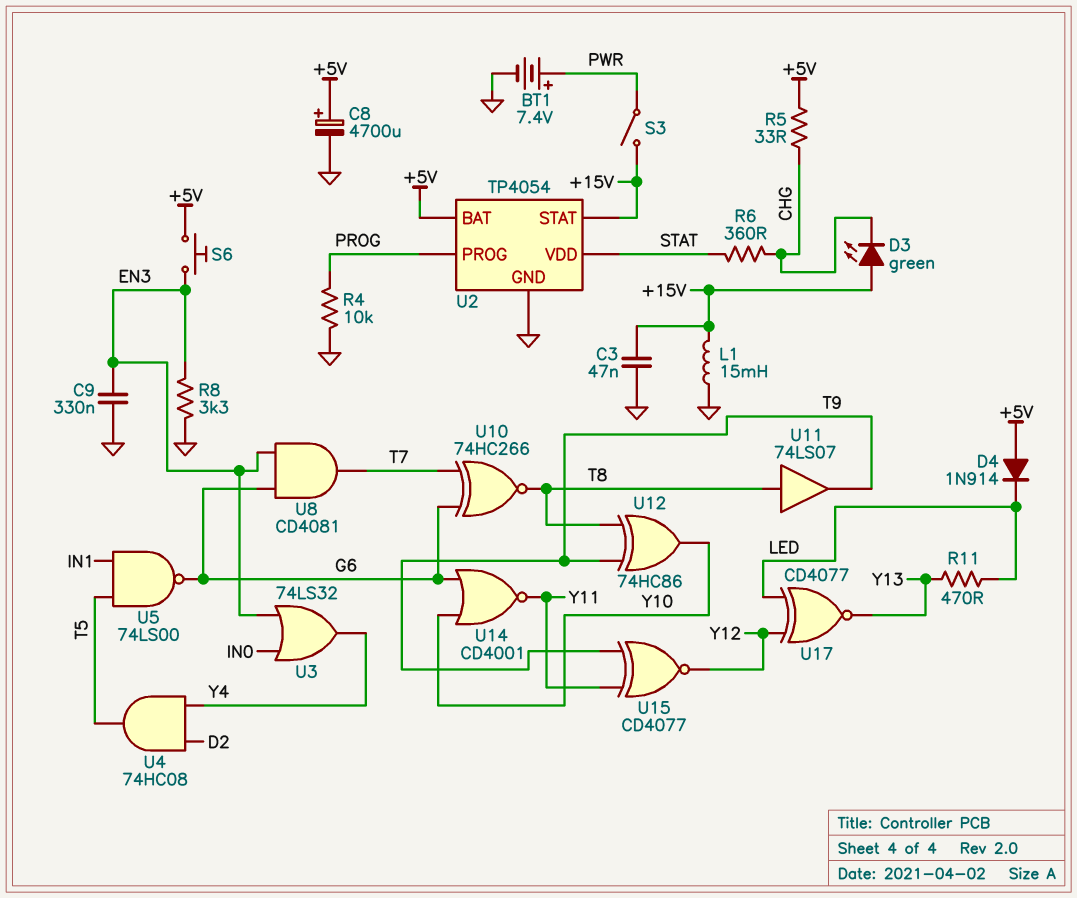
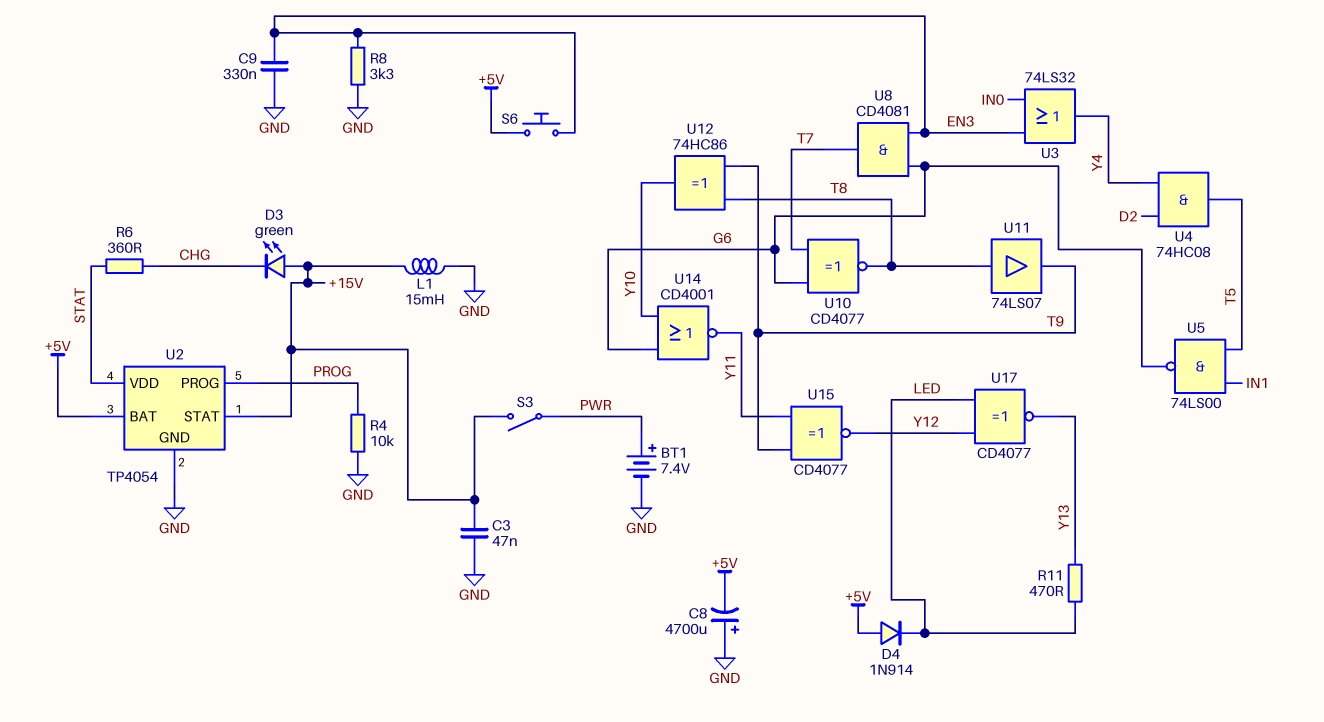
C8: 4700uF (plus +5V, minus GND) -> 4700uF (plus GND, minus +5V)
R5: 33 (+5V, CHG) -> none
U10: XNOR 74HC266 (in G6, in T7, out T8) -> XNOR CD4077 (in G6, in T7, out T8)

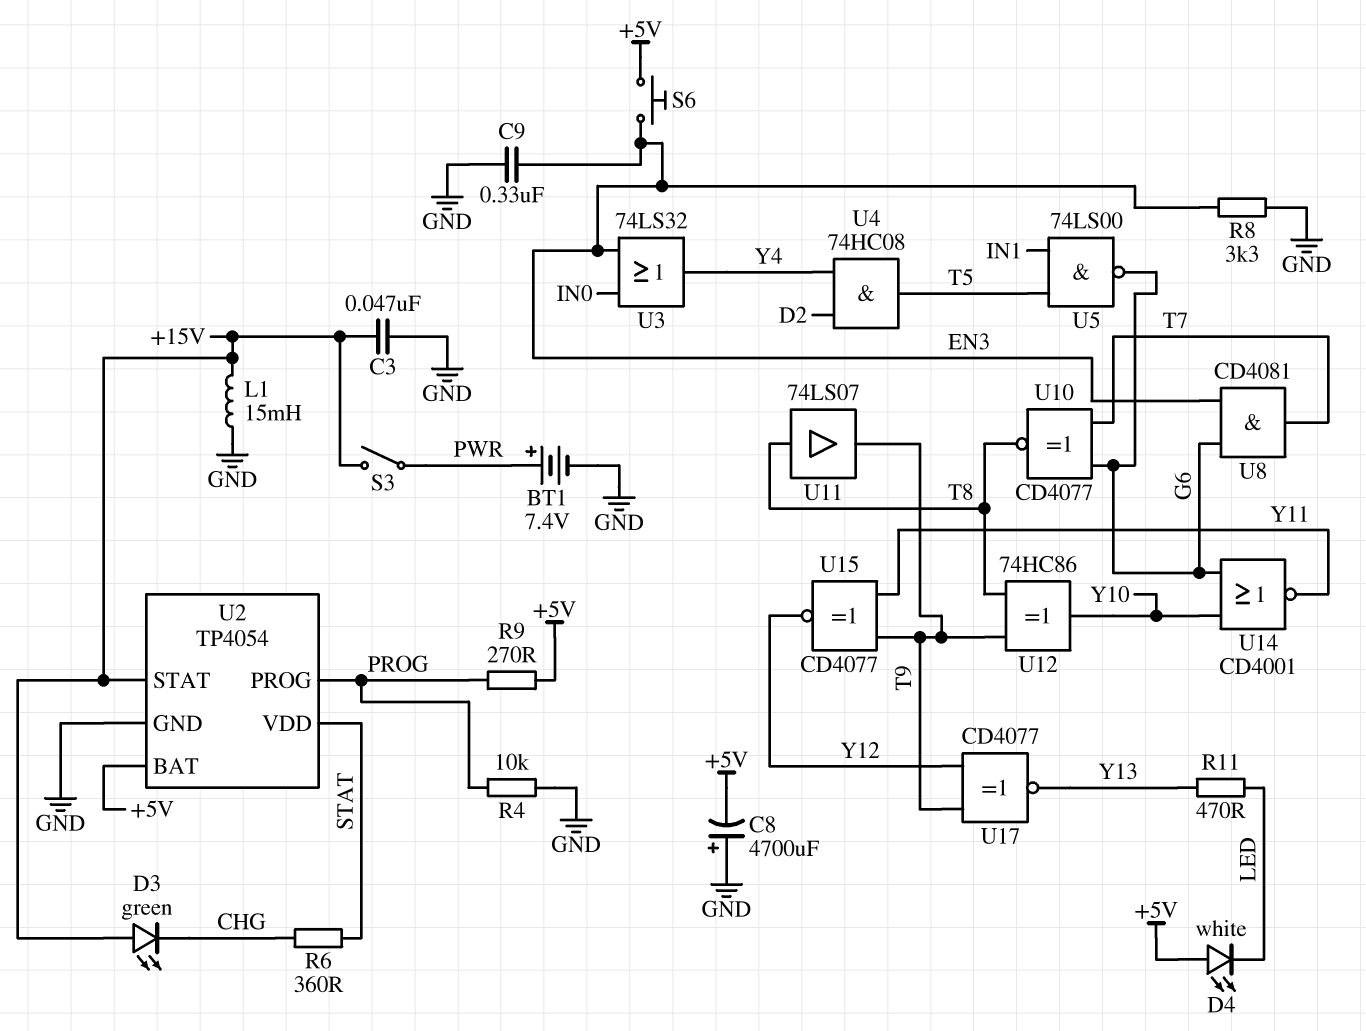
D4: diode 1N914 (A +5V, K LED) -> LED white (A +5V, K LED)
R9: none -> 270 (+5V, PROG)
U17: XNOR CD4077 (in LED, in Y12, out Y13) -> XNOR CD4077 (in T9, in Y12, out Y13)

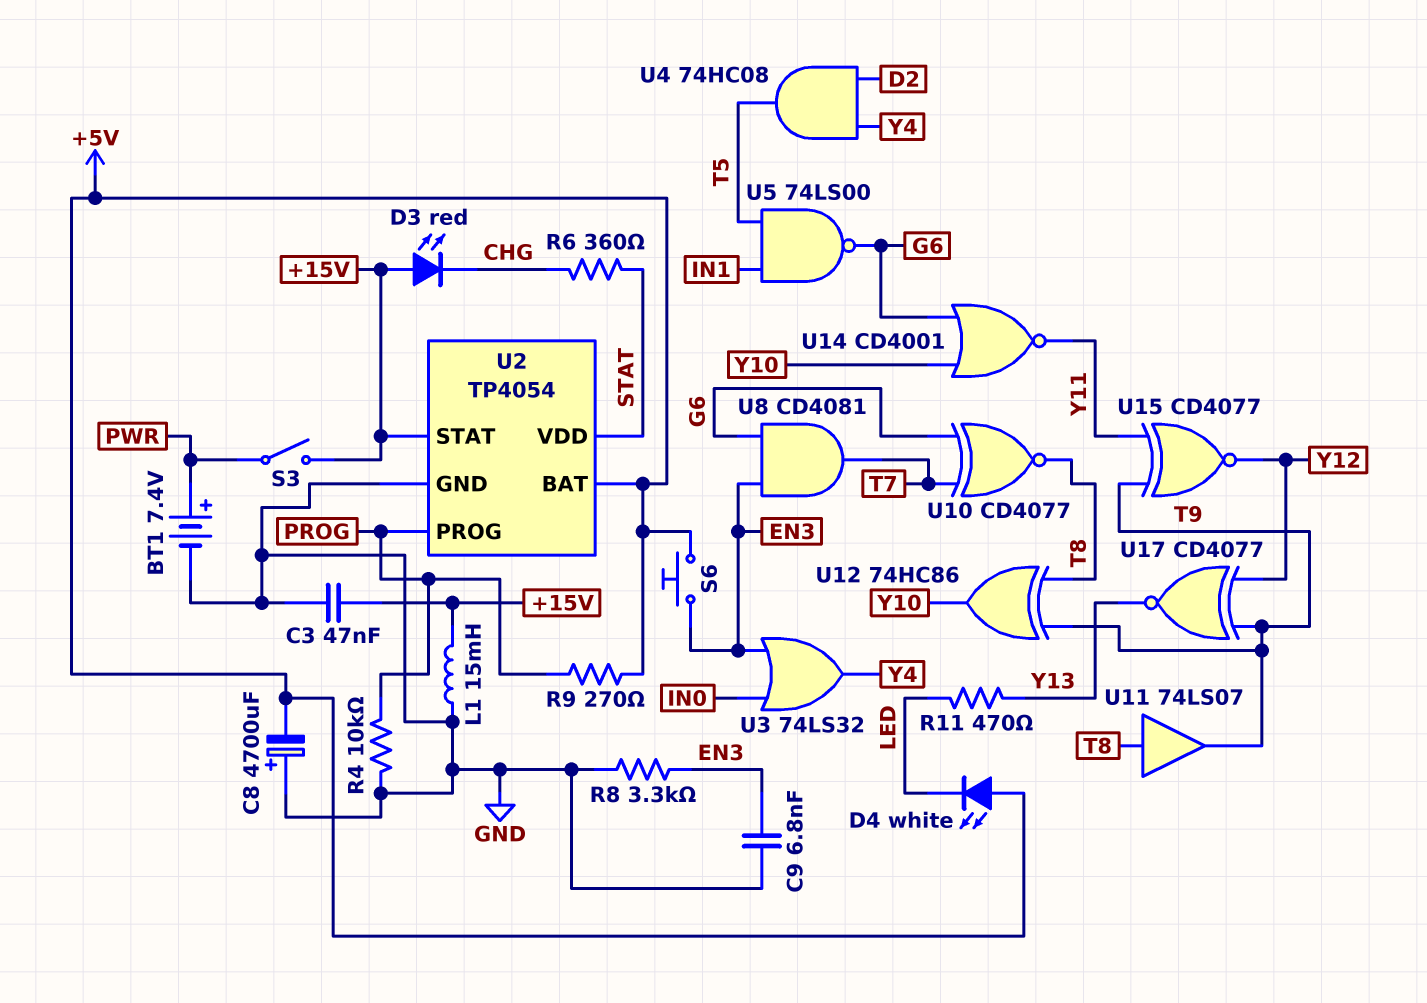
C9: 330nF (EN3, GND) -> 6.8nF (EN3, GND)
D3: LED green (A +15V, K CHG) -> LED red (A +15V, K CHG)

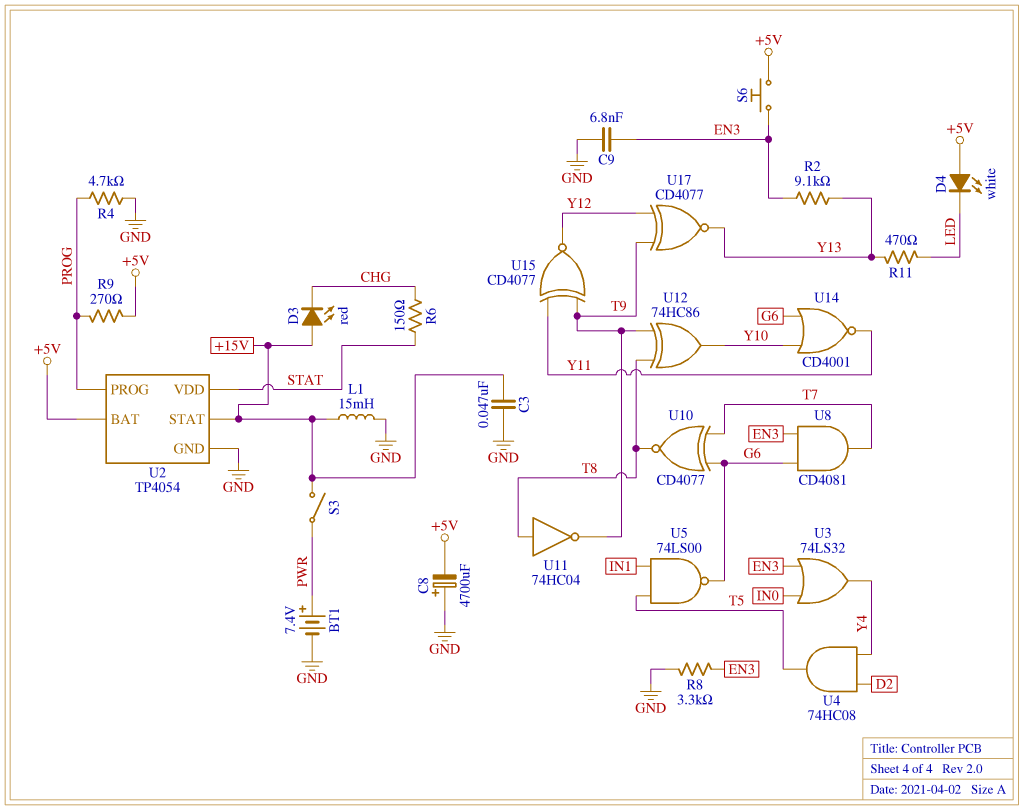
R2: none -> 9.1k (EN3, Y13)
R4: 10k (GND, PROG) -> 4.7k (GND, PROG)
R6: 360 (CHG, STAT) -> 150 (CHG, STAT)
U11: buffer 74LS07 (in T8, out T9) -> NOT 74HC04 (in T8, out T9)

